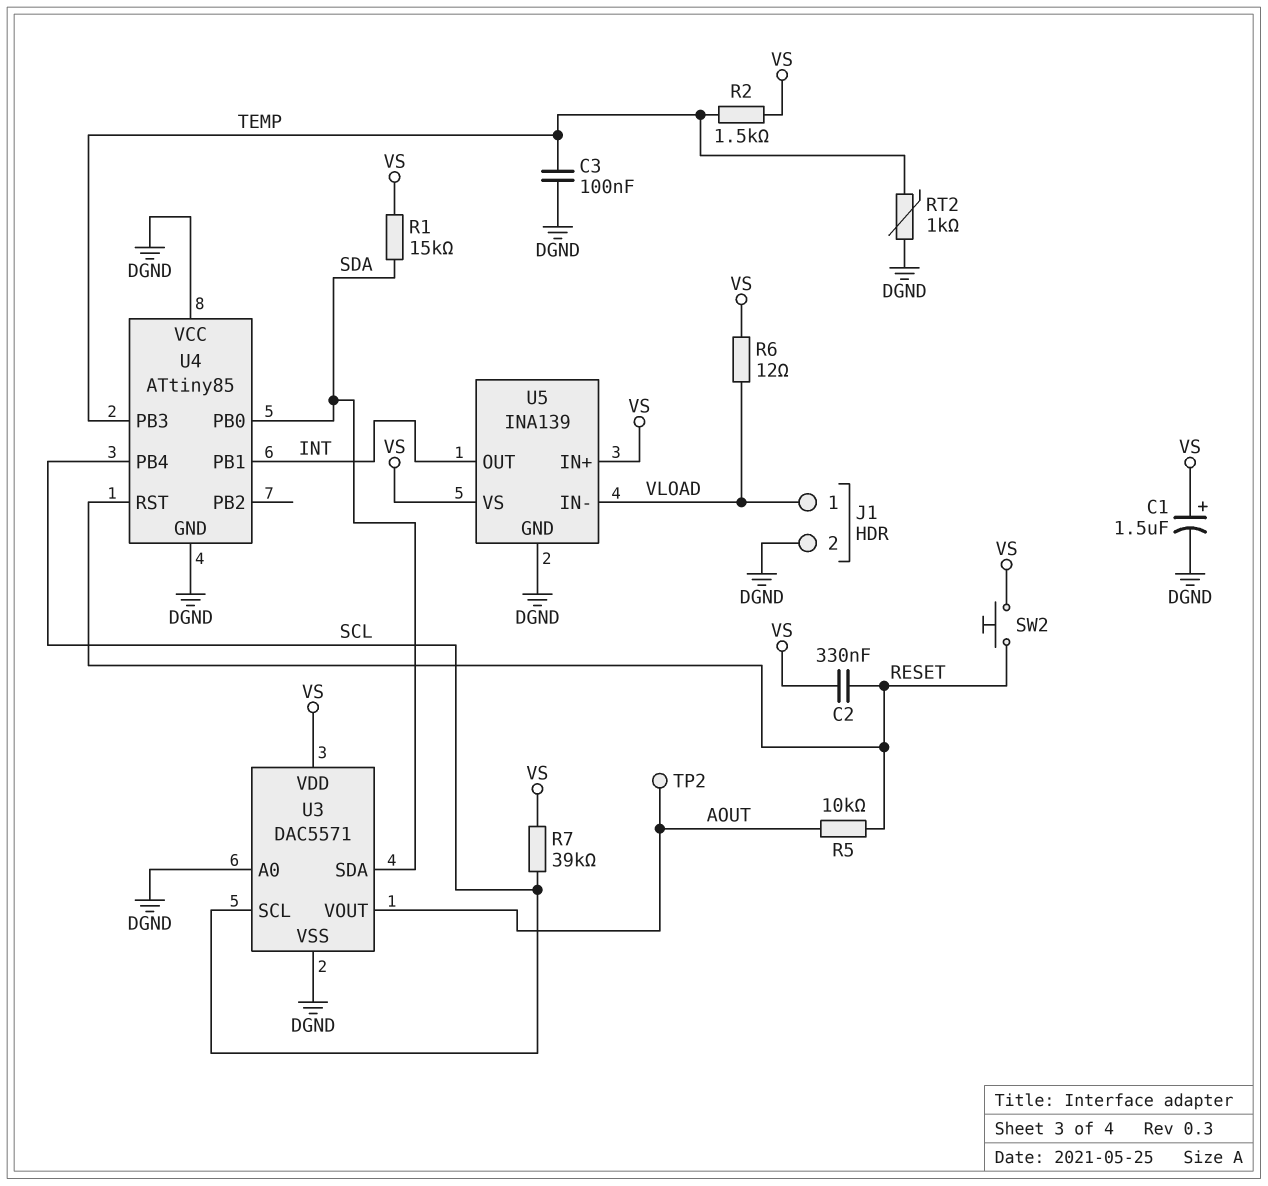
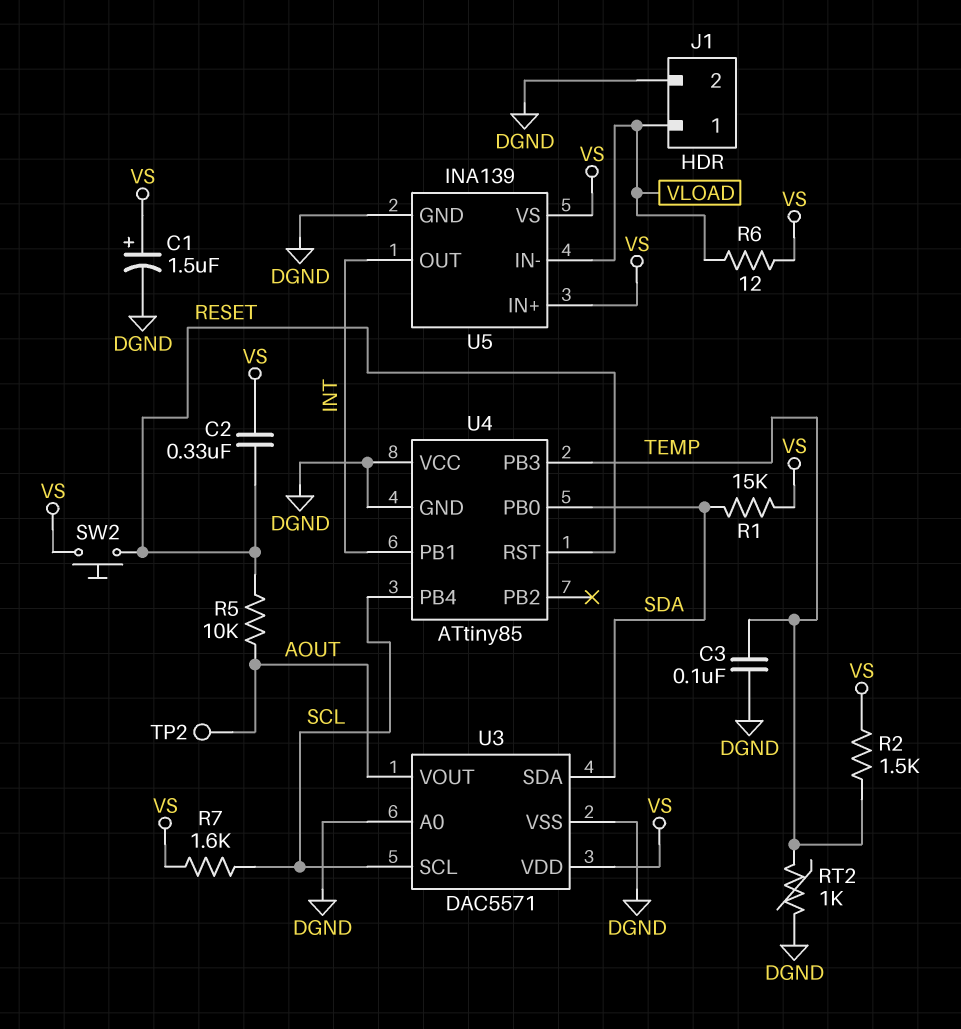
R7: 39k (SCL, VS) -> 1.6k (SCL, VS)

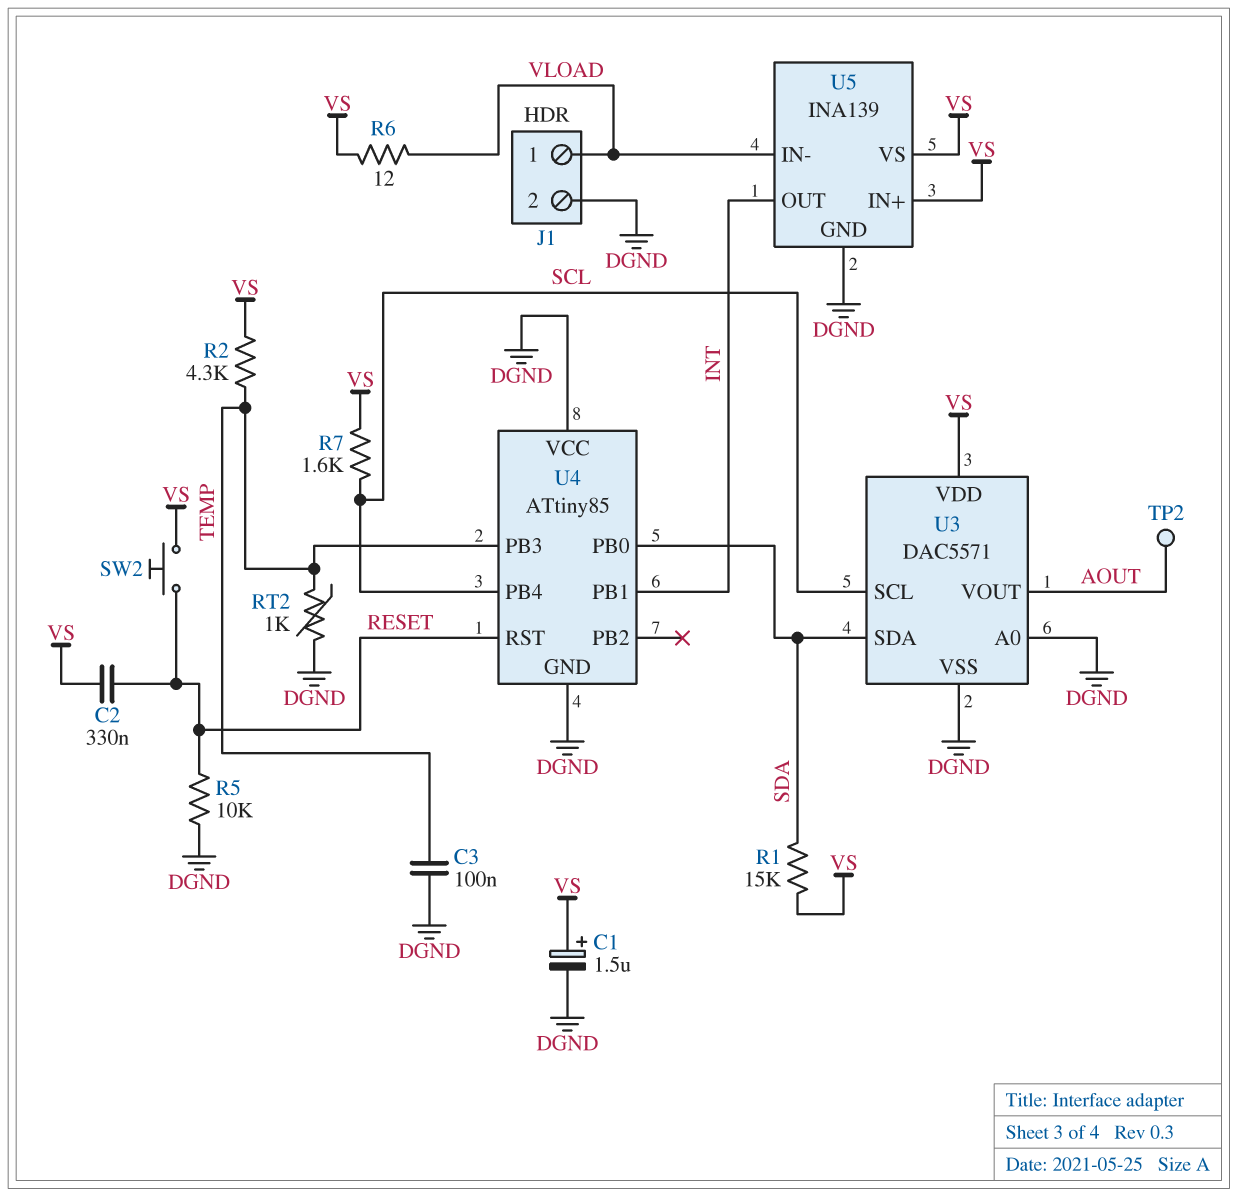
R2: 1.5k (TEMP, VS) -> 4.3k (TEMP, VS)
R5: 10k (AOUT, RESET) -> 10k (DGND, RESET)

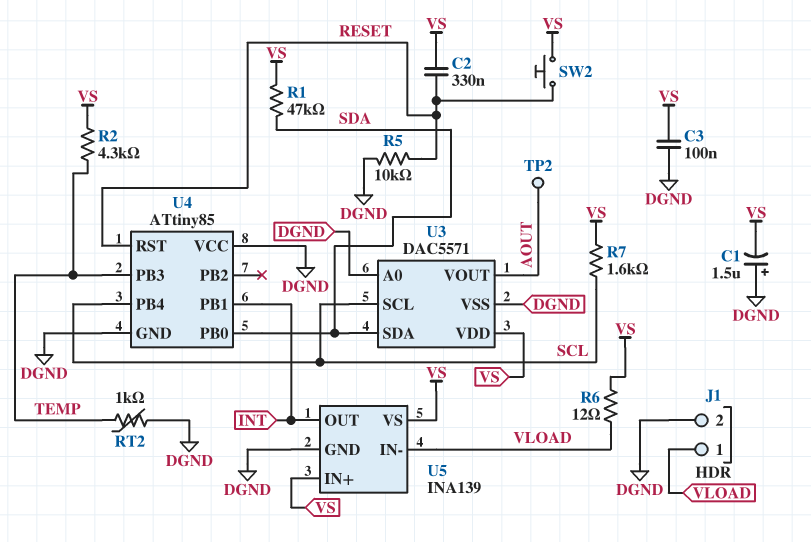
C1: 1.5uF (plus VS, minus DGND) -> 1.5uF (plus DGND, minus VS)
C3: 100nF (DGND, TEMP) -> 100nF (DGND, VS)
R1: 15k (SDA, VS) -> 47k (SDA, VS)

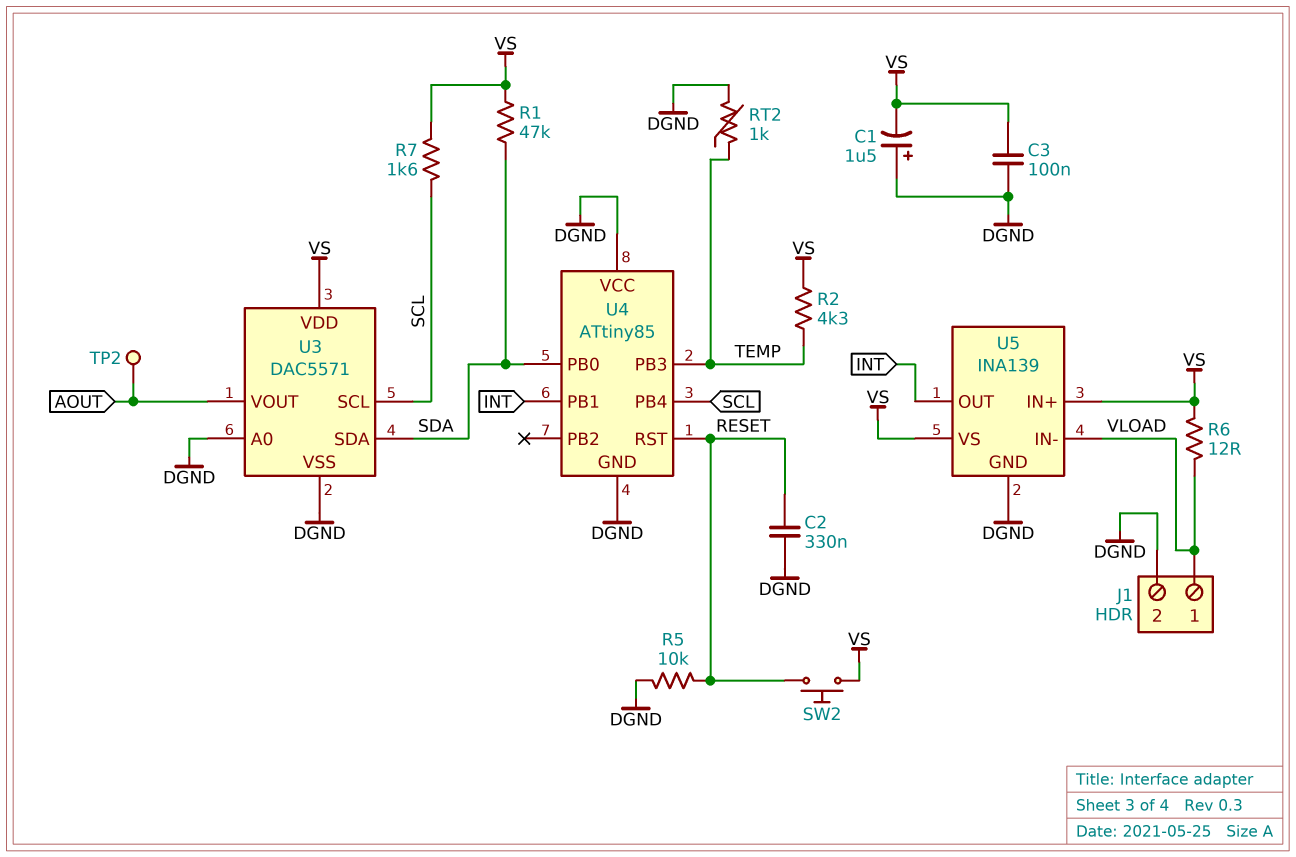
C2: 330nF (RESET, VS) -> 330nF (DGND, RESET)

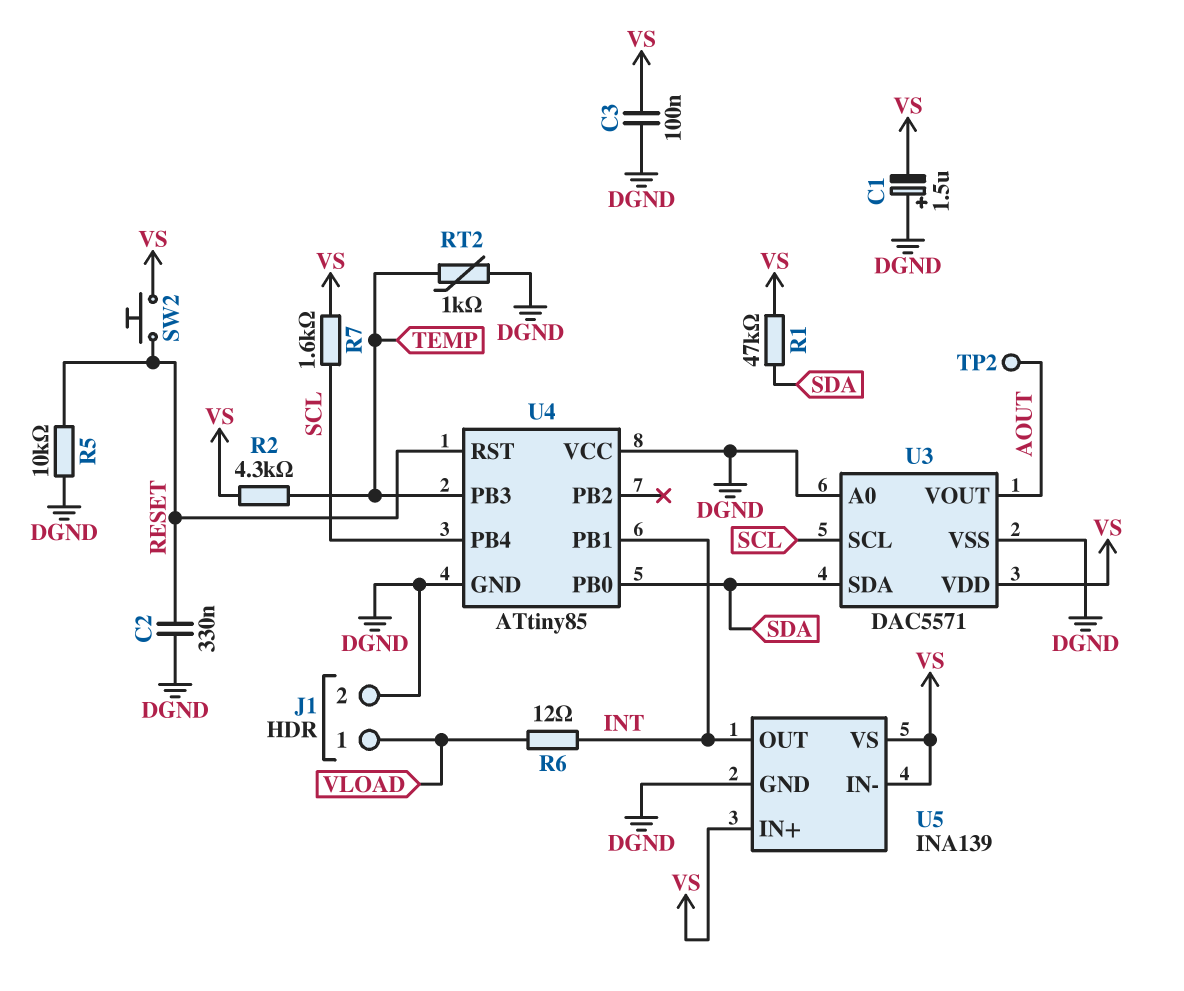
R6: 12 (VLOAD, VS) -> 12 (INT, VLOAD)
U5 pin IN-: VLOAD -> VS

